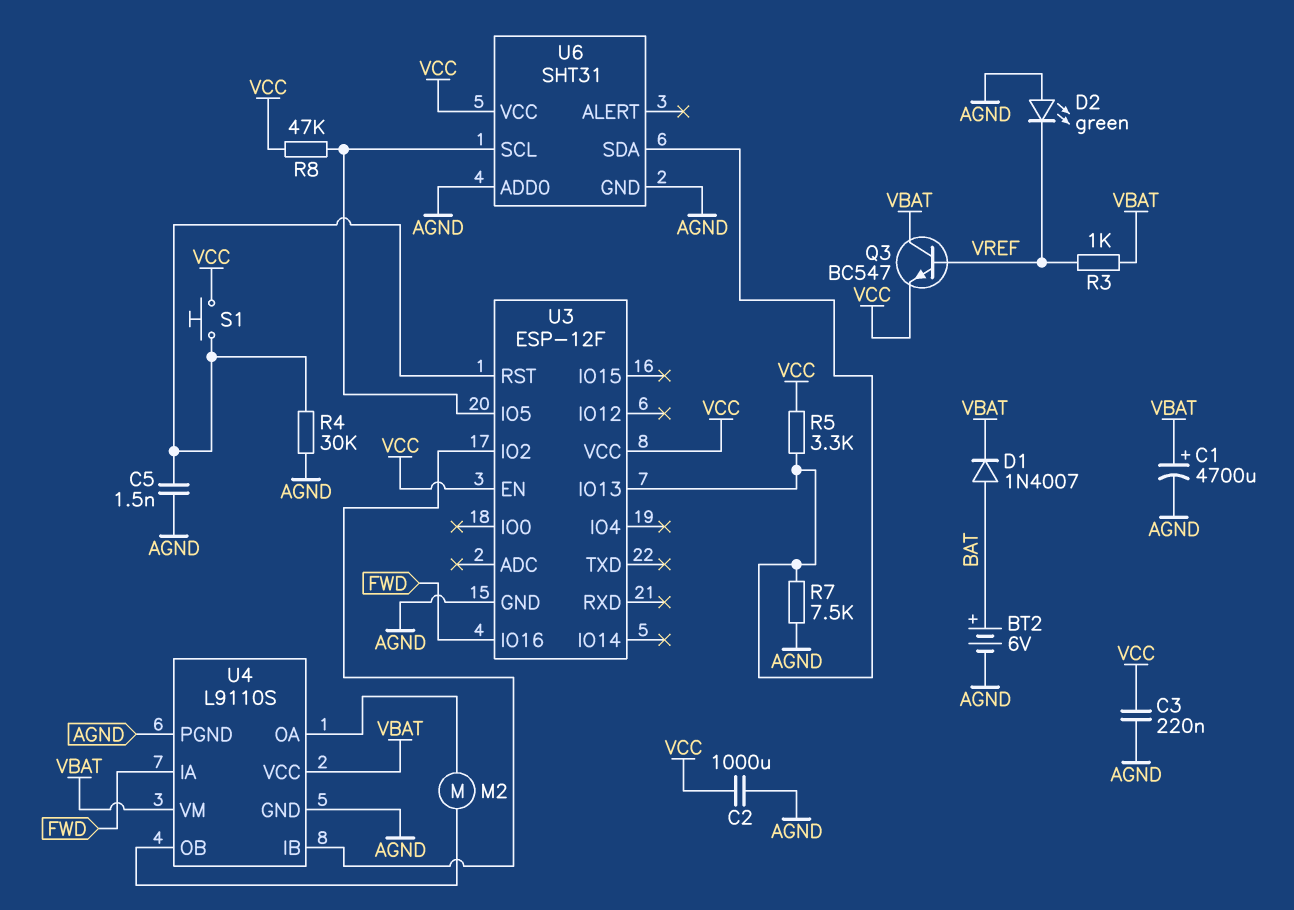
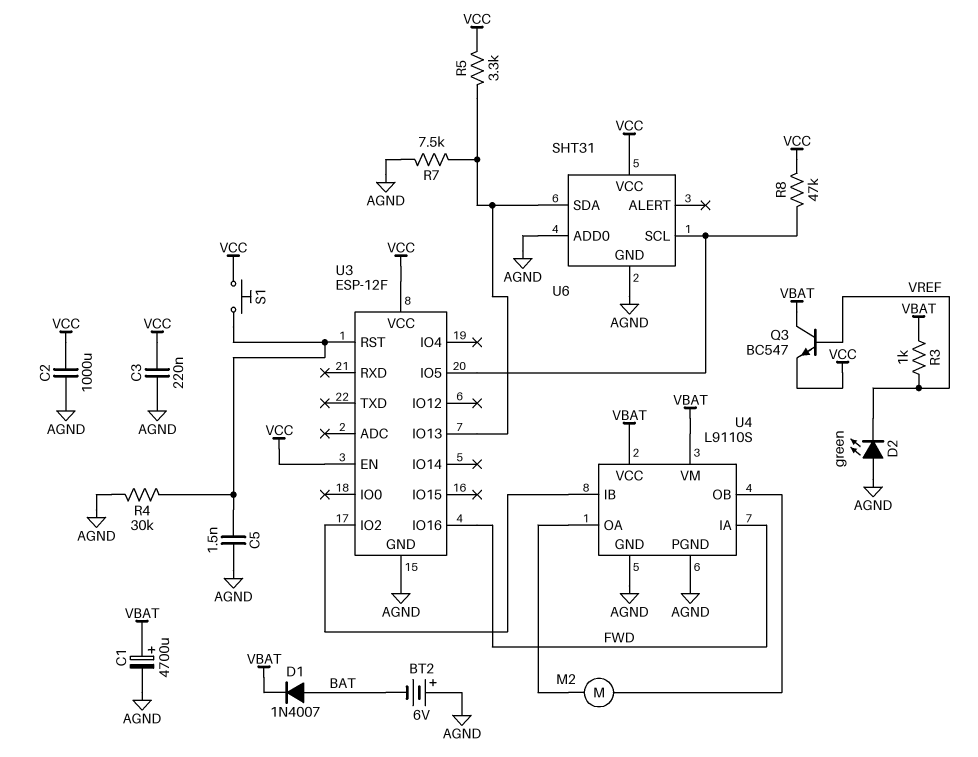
BT2: 6V (plus BAT, minus AGND) -> 6V (plus AGND, minus BAT)

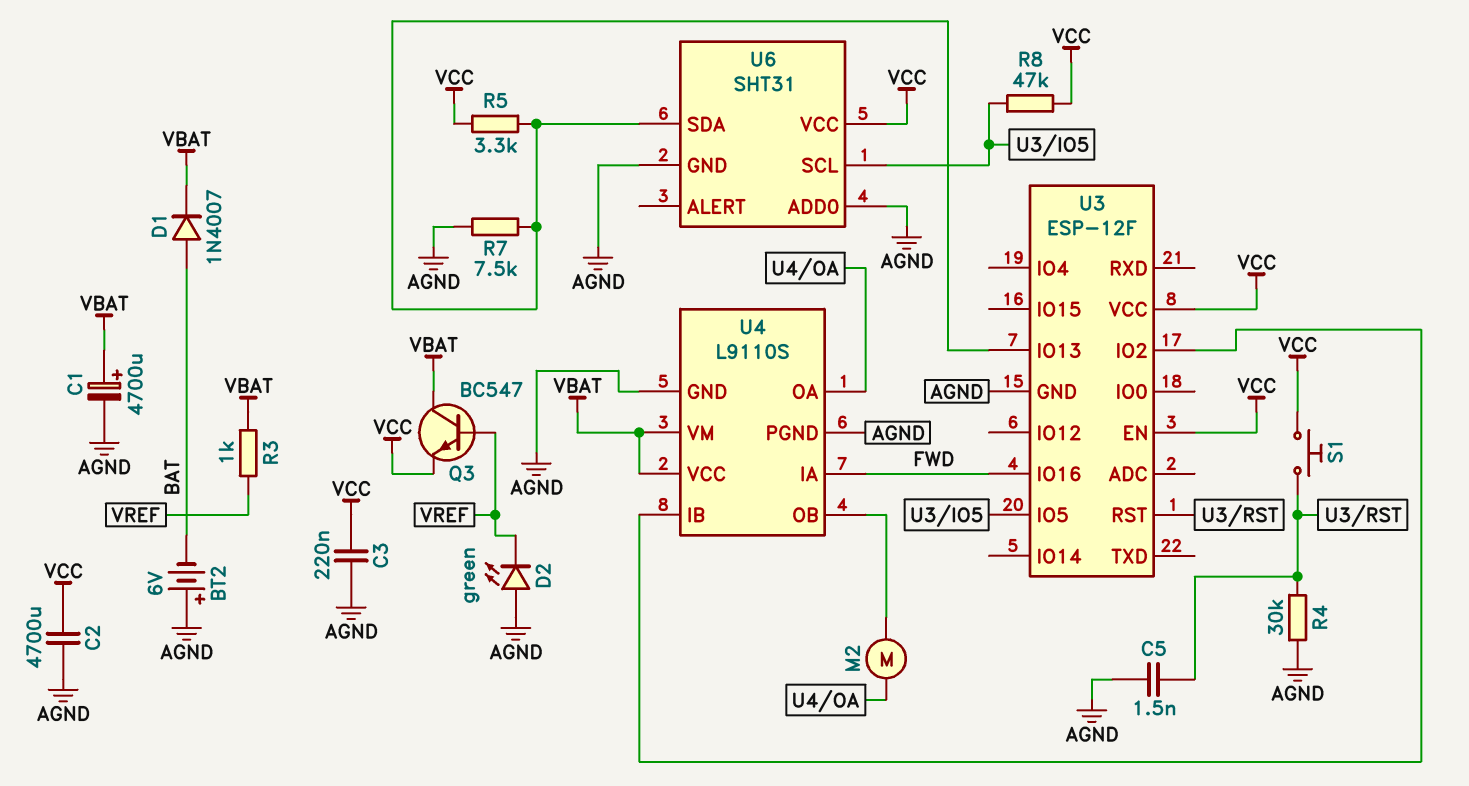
C2: 1000uF (AGND, VCC) -> 4700uF (AGND, VCC)

